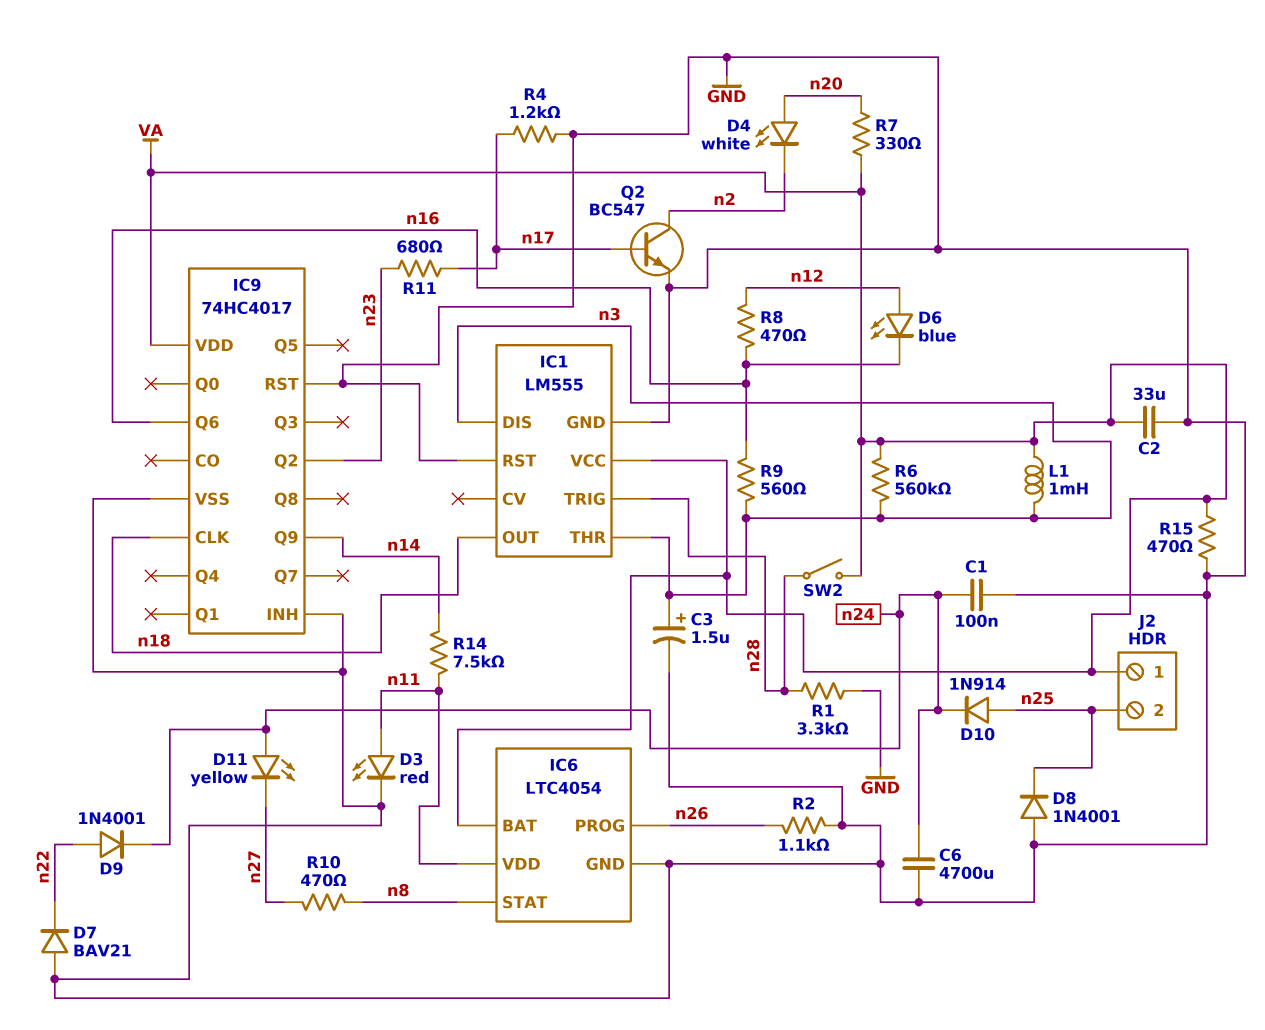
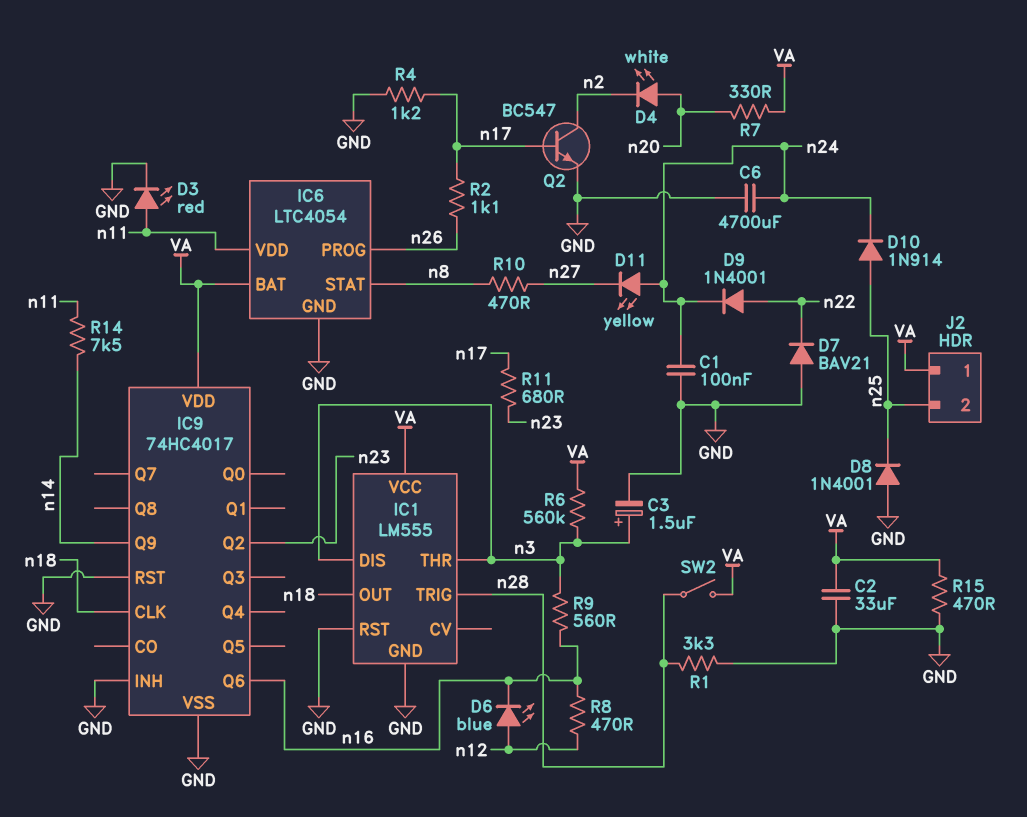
L1: 1mH (VA, n3) -> none
R2: 1.1k (GND, n26) -> 1.1k (n17, n26)

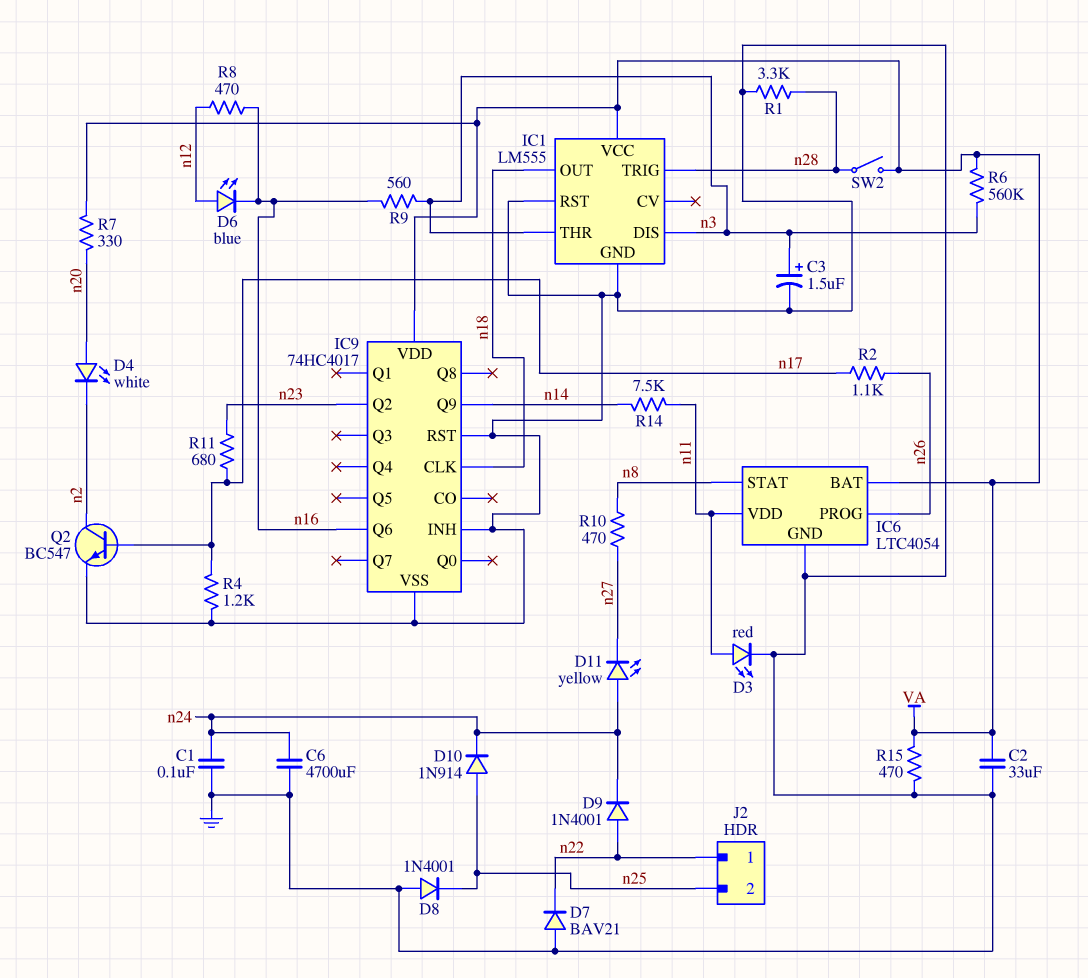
J2 pin 1: VA -> n22

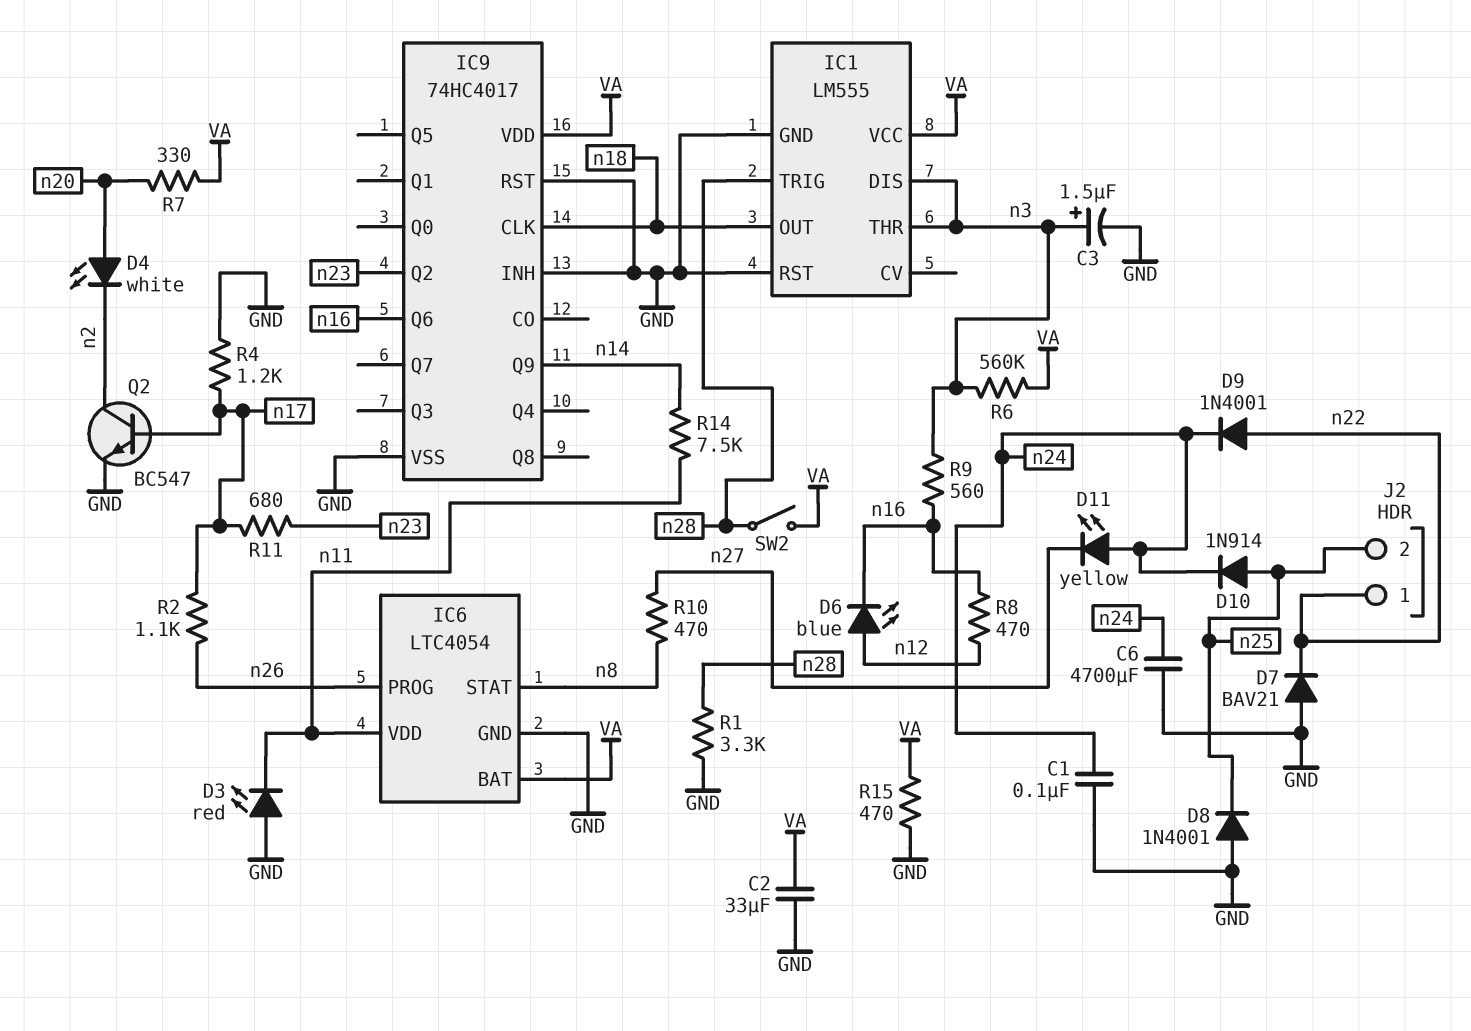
D3: LED red (A n11, K GND) -> LED red (A GND, K n11)

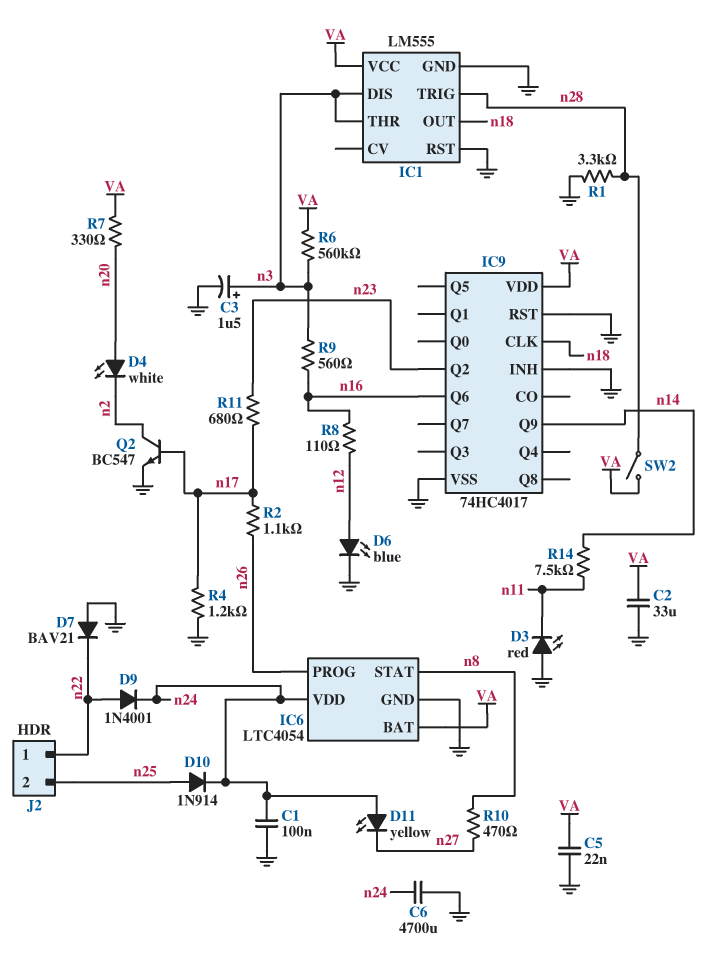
C5: none -> 22nF (GND, VA)
D6: LED blue (A n12, K n16) -> LED blue (A n12, K GND)
D8: diode 1N4001 (A GND, K n25) -> none
IC6 pin VDD: n11 -> n24
R8: 470 (n12, n16) -> 110 (n12, n16)
R15: 470 (GND, VA) -> none

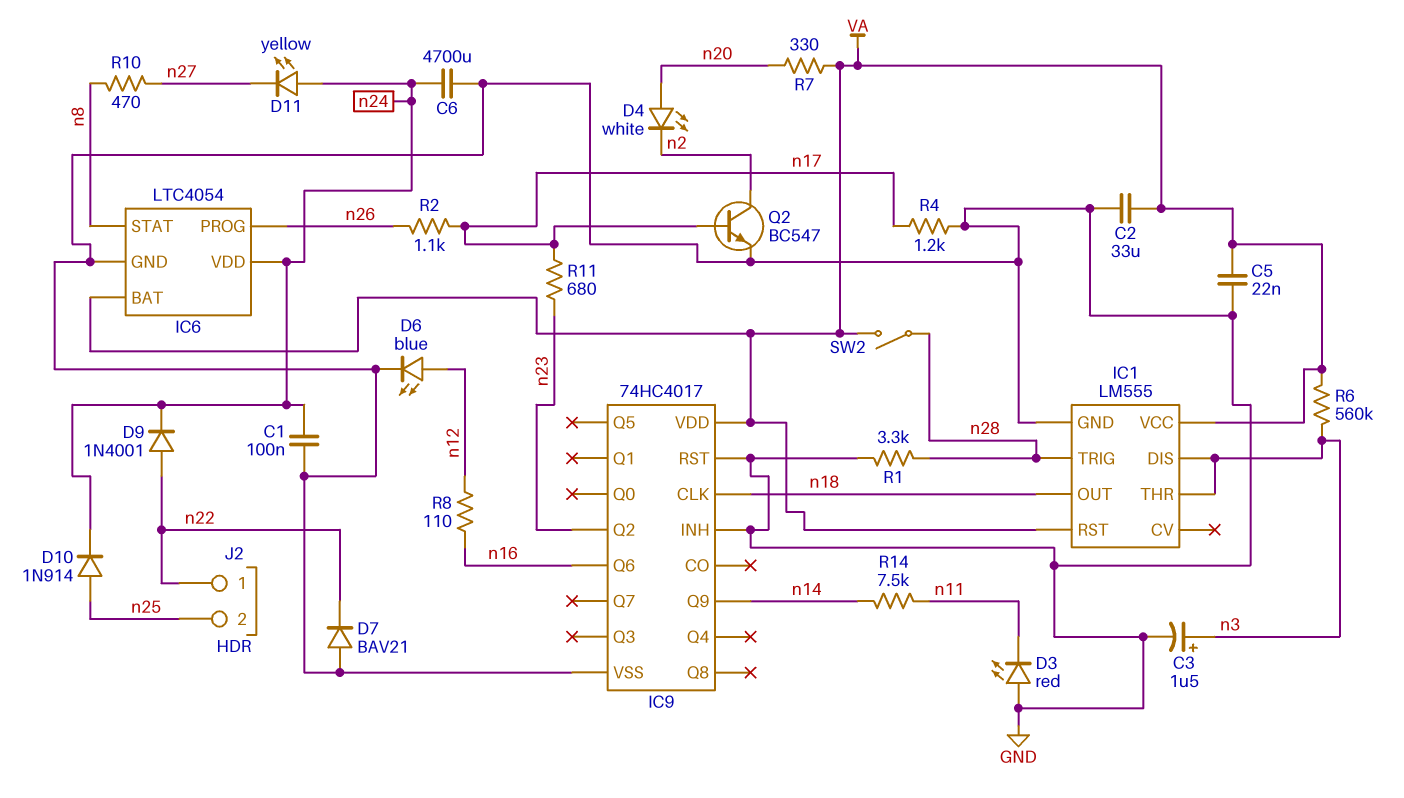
IC1 pin RST: GND -> VA
R9: 560 (n3, n16) -> none

